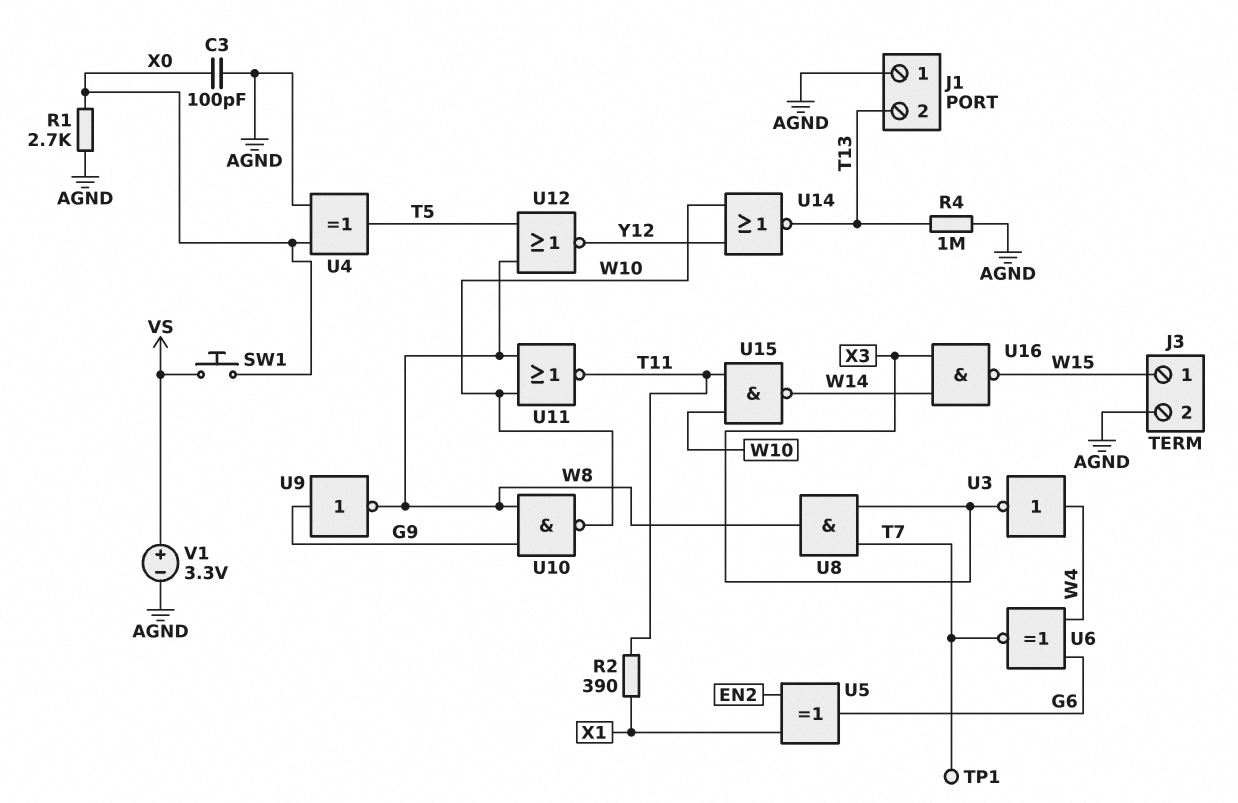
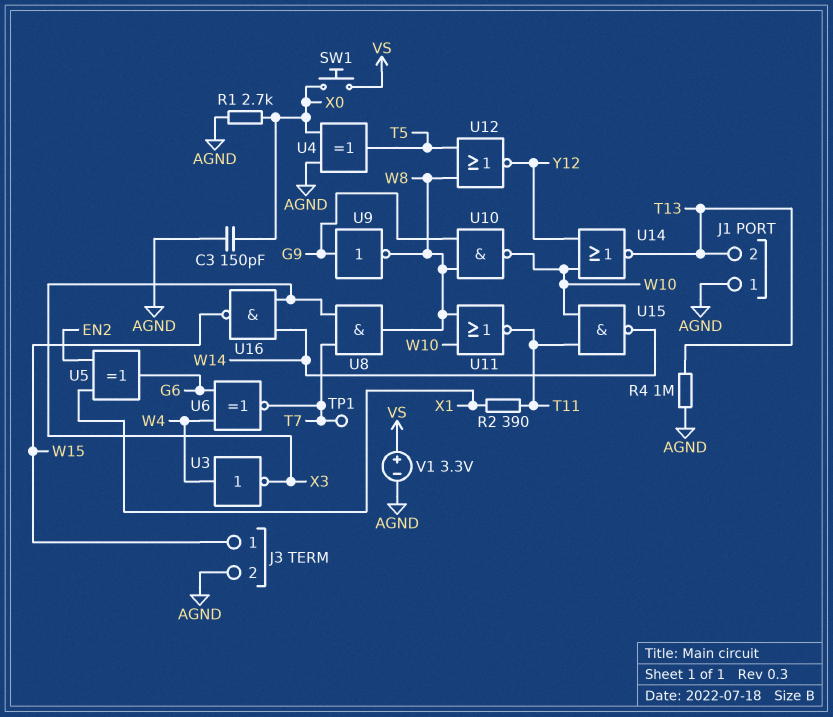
C3: 100pF (AGND, X0) -> 150pF (AGND, X0)

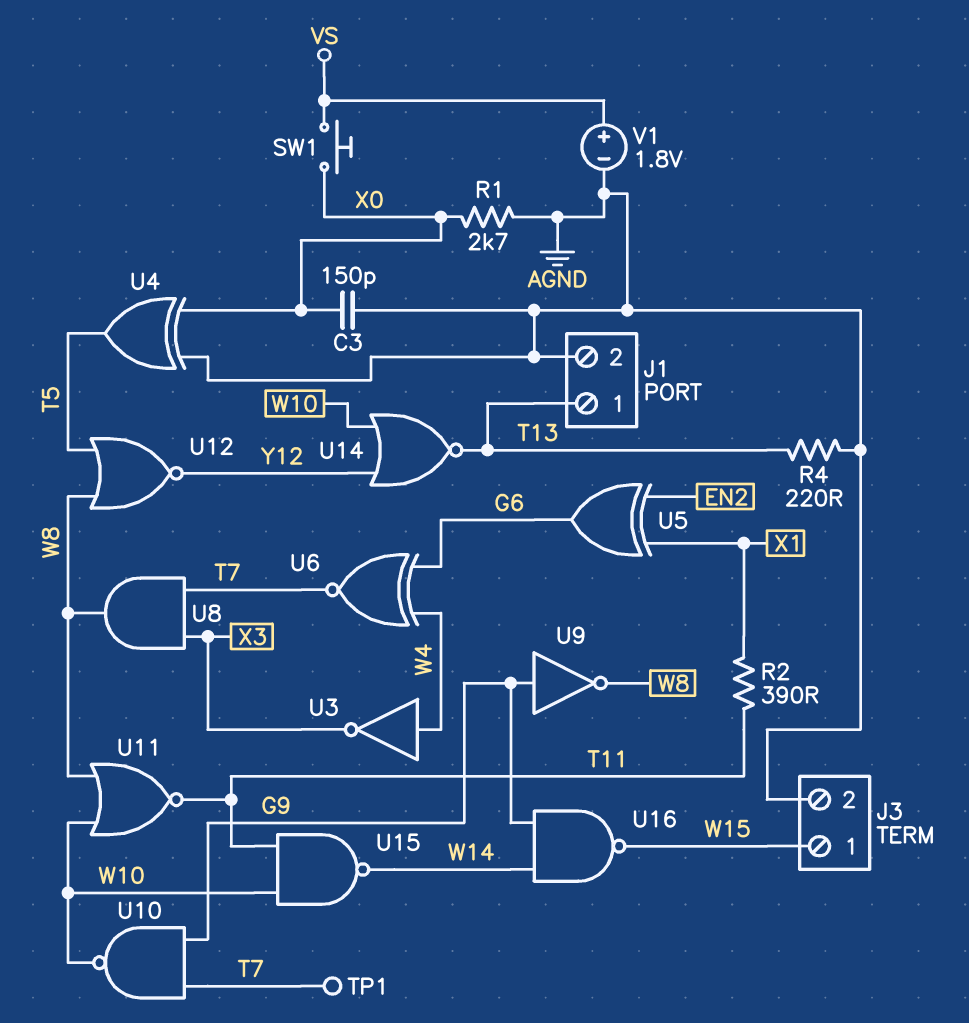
J1 pin 1: AGND -> T13
J1 pin 2: T13 -> AGND
R4: 1M (AGND, T13) -> 220 (AGND, T13)
U10: NAND (in G9, in W8, out W10) -> NAND (in G9, in T7, out W10)
U16: NAND (in W14, in X3, out W15) -> NAND (in G9, in W14, out W15)
V1: 3.3V (plus VS, minus AGND) -> 1.8V (plus VS, minus AGND)

